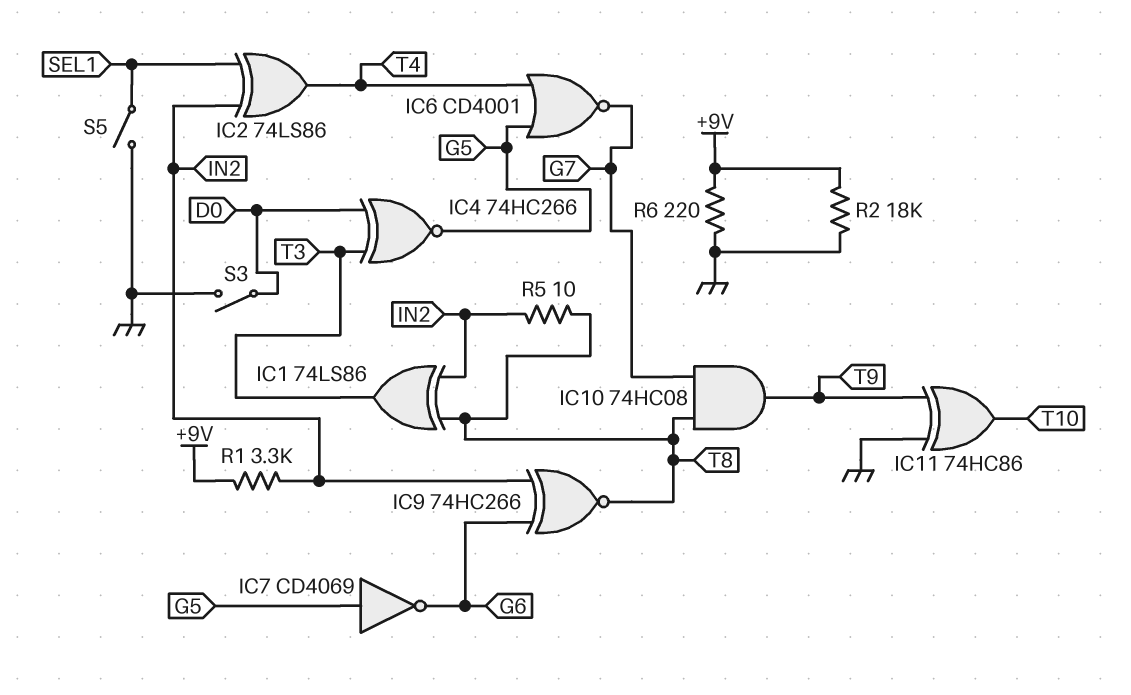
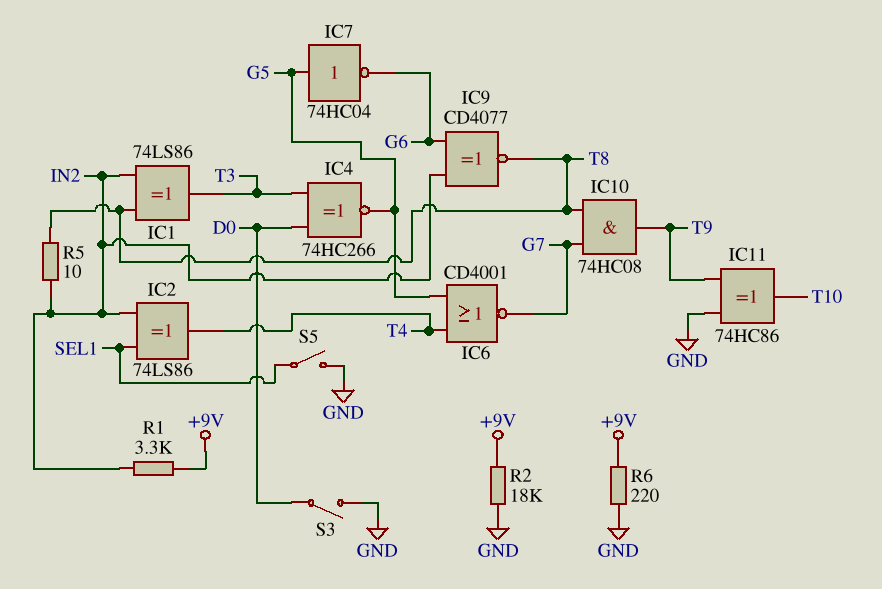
IC7: NOT CD4069 (in G5, out G6) -> NOT 74HC04 (in G5, out G6)
IC9: XNOR 74HC266 (in G6, in IN2, out T8) -> XNOR CD4077 (in G6, in IN2, out T8)

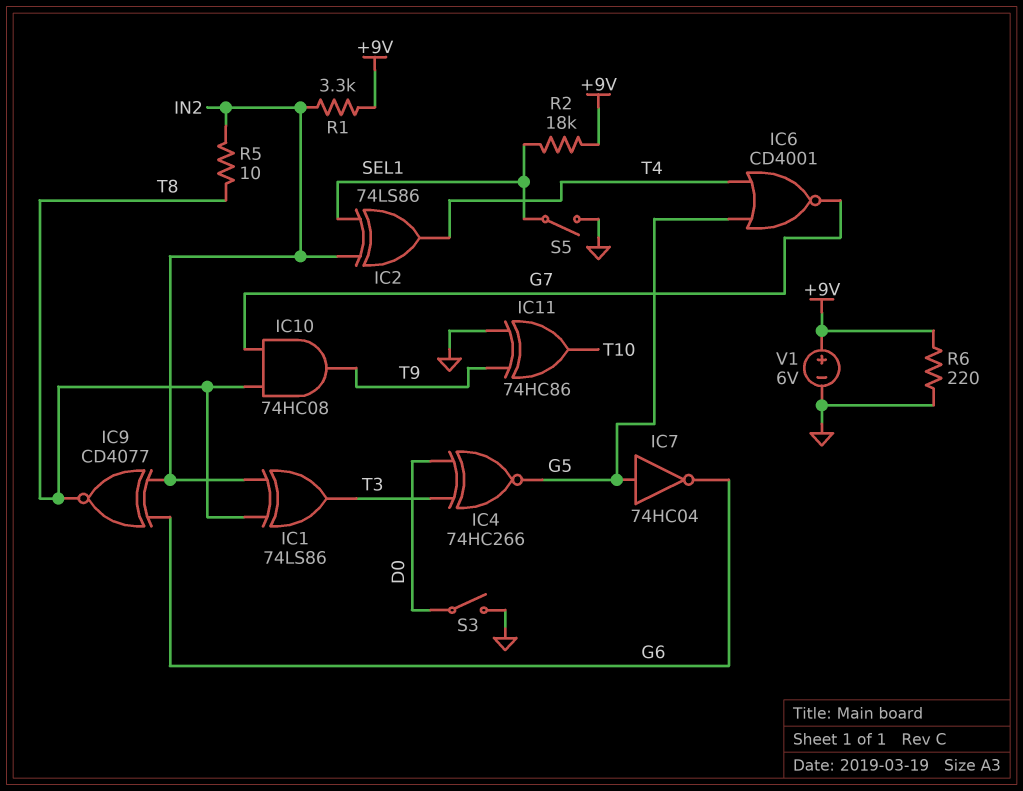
R2: 18k (+9V, GND) -> 18k (+9V, SEL1)
V1: none -> 6V (plus +9V, minus GND)

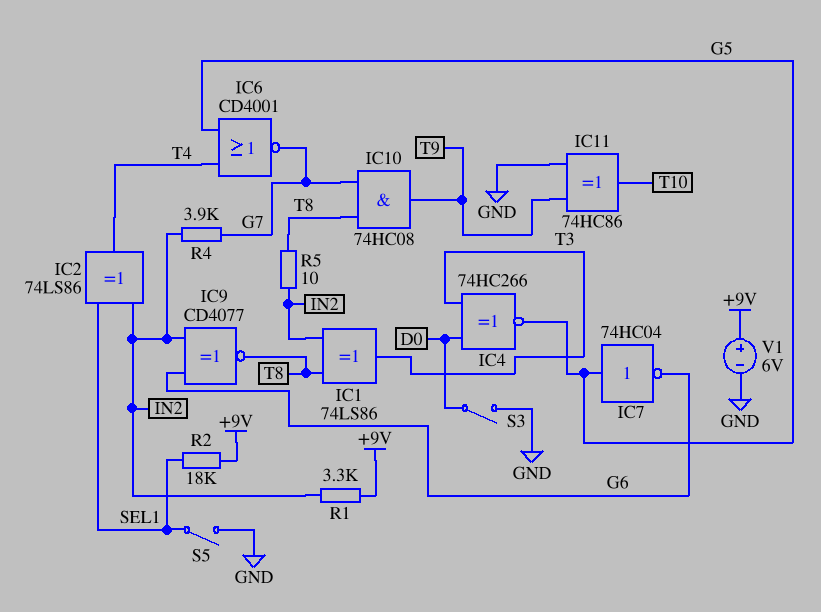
R4: none -> 3.9k (G7, IN2)
R6: 220 (+9V, GND) -> none

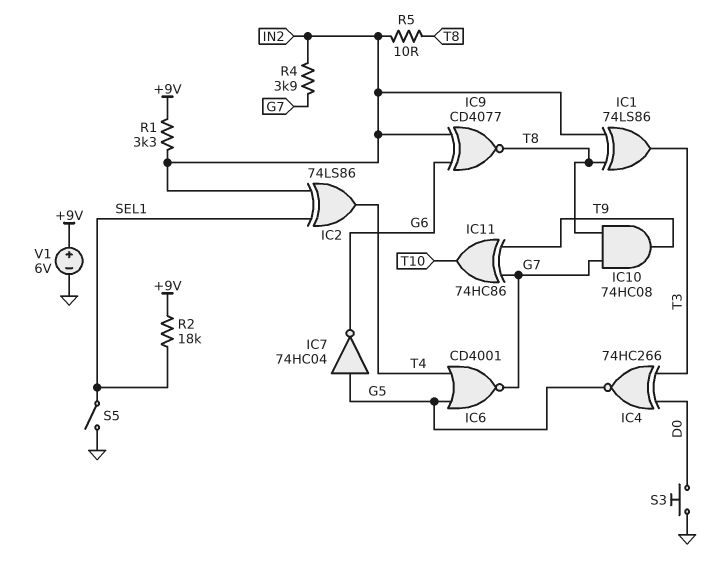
IC11: XOR 74HC86 (in GND, in T9, out T10) -> XOR 74HC86 (in G7, in T9, out T10)
S3: switch (D0, GND) -> button (D0, GND)

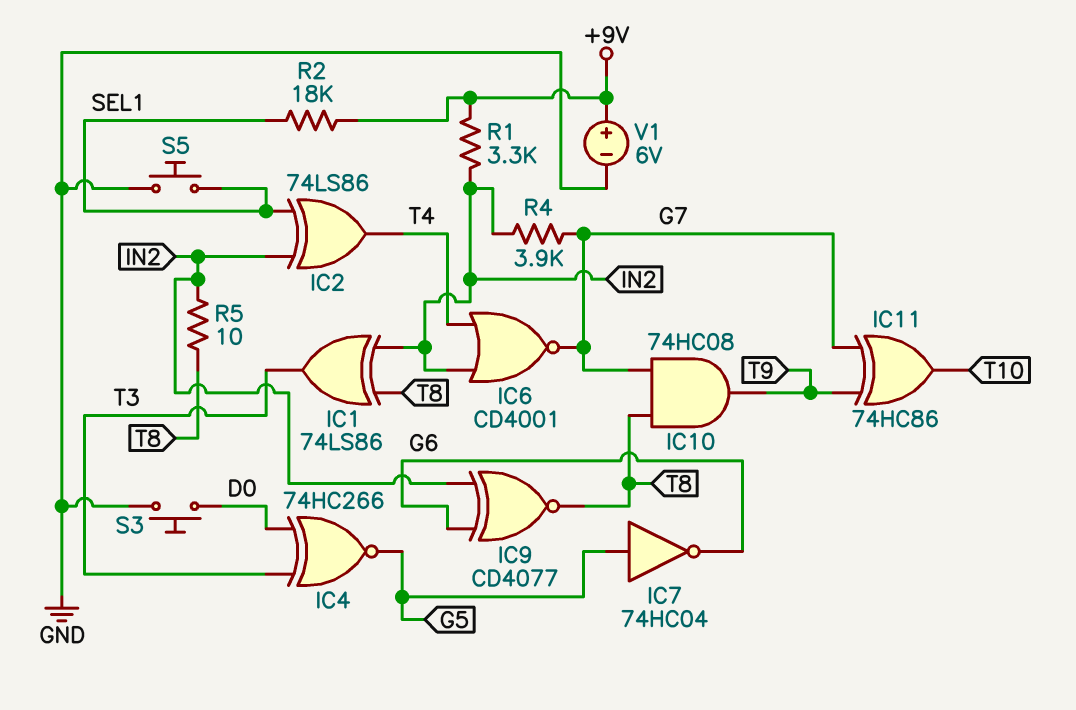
IC6: NOR CD4001 (in G5, in T4, out G7) -> NOR CD4001 (in IN2, in T4, out G7)
S5: switch (GND, SEL1) -> button (GND, SEL1)

